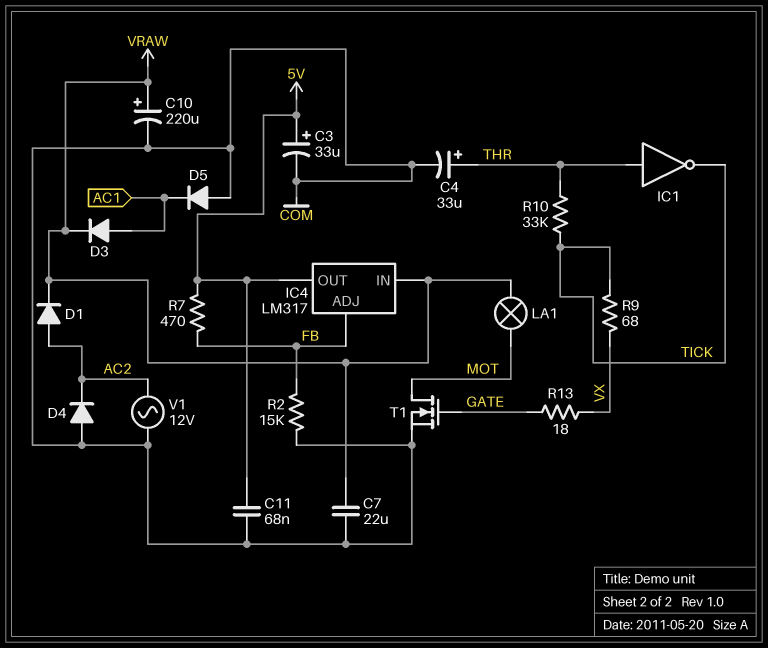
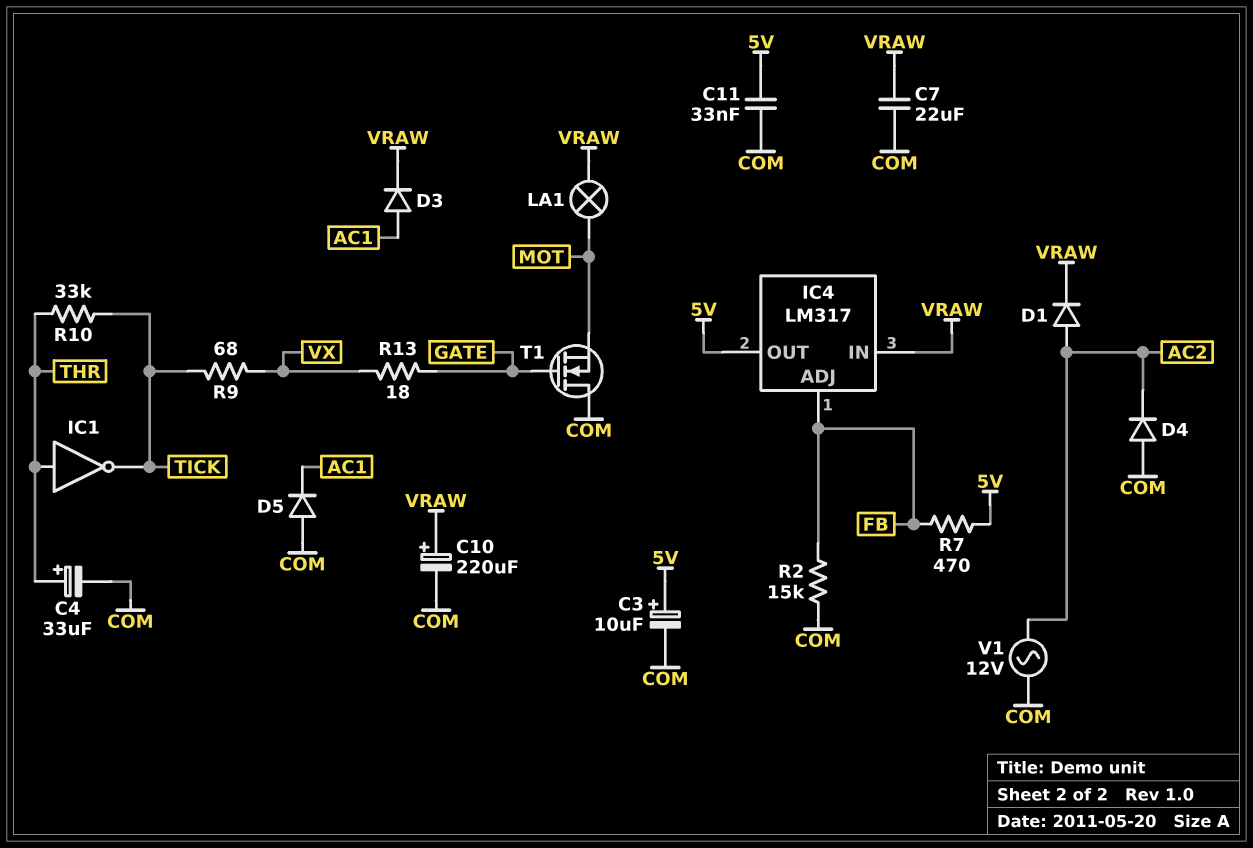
C3: 33uF (plus 5V, minus COM) -> 10uF (plus 5V, minus COM)
C11: 68nF (5V, COM) -> 33nF (5V, COM)
T1: NMOS (G GATE, D MOT, S COM) -> NMOS (G GATE, D COM, S MOT)

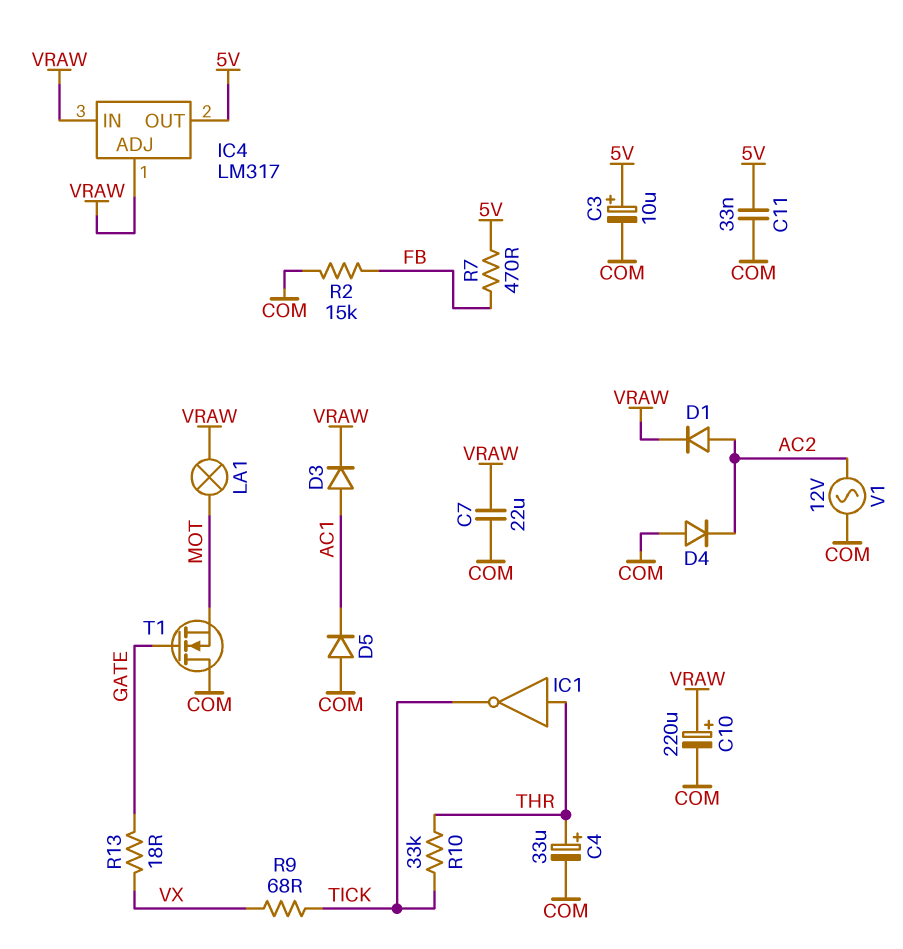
IC4 pin ADJ: FB -> VRAW

